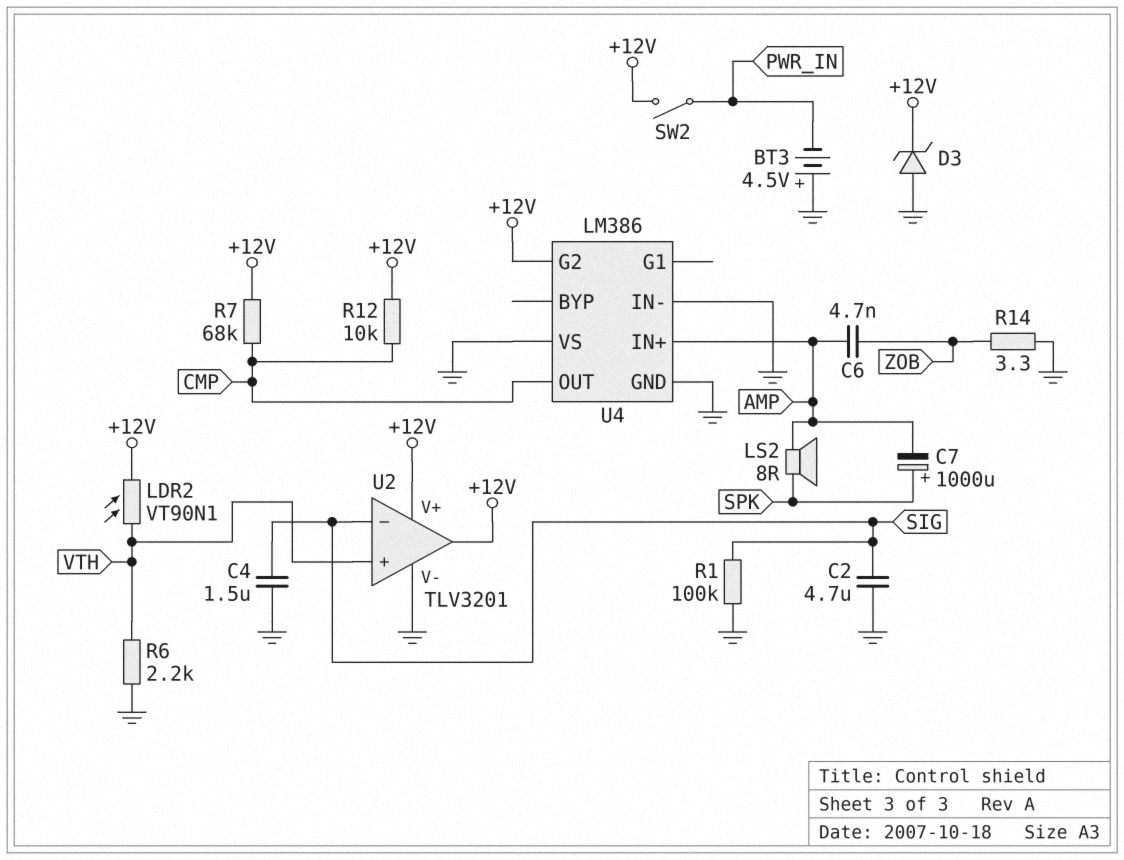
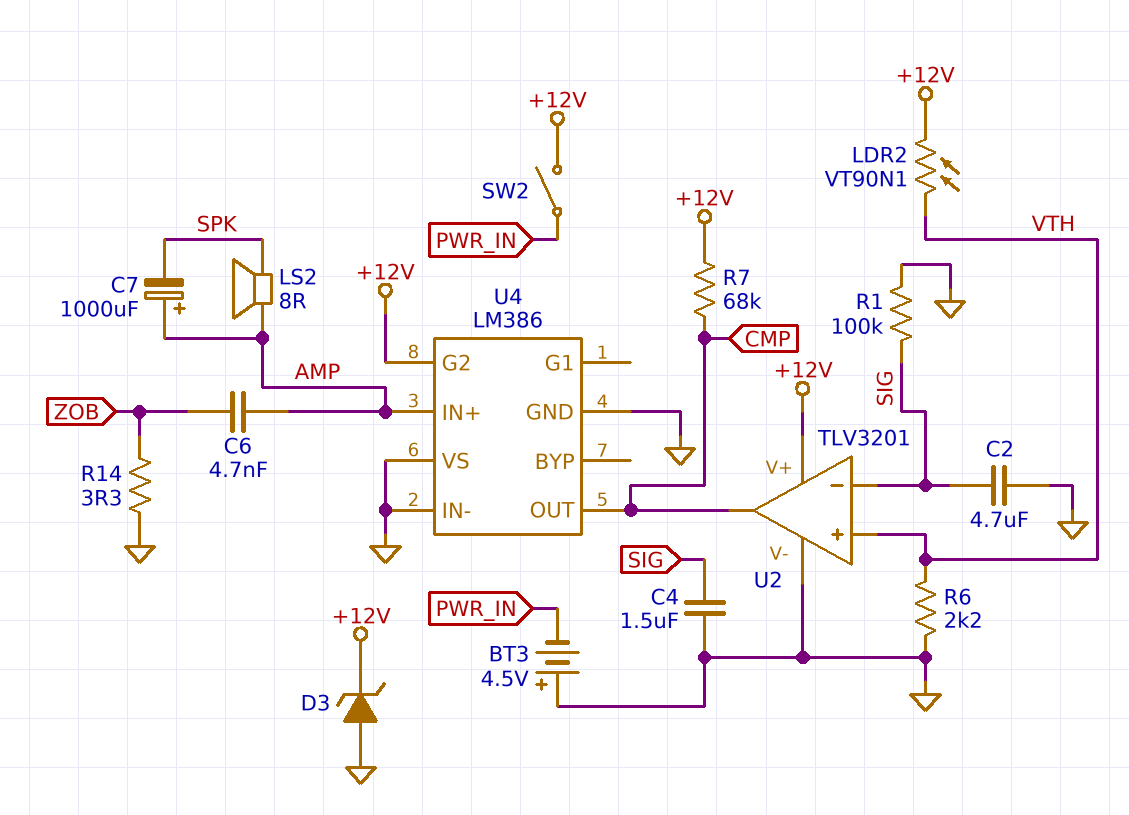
C7: 1000uF (plus SPK, minus AMP) -> 1000uF (plus AMP, minus SPK)
R12: 10k (+12V, CMP) -> none
U2 pin out: +12V -> CMP

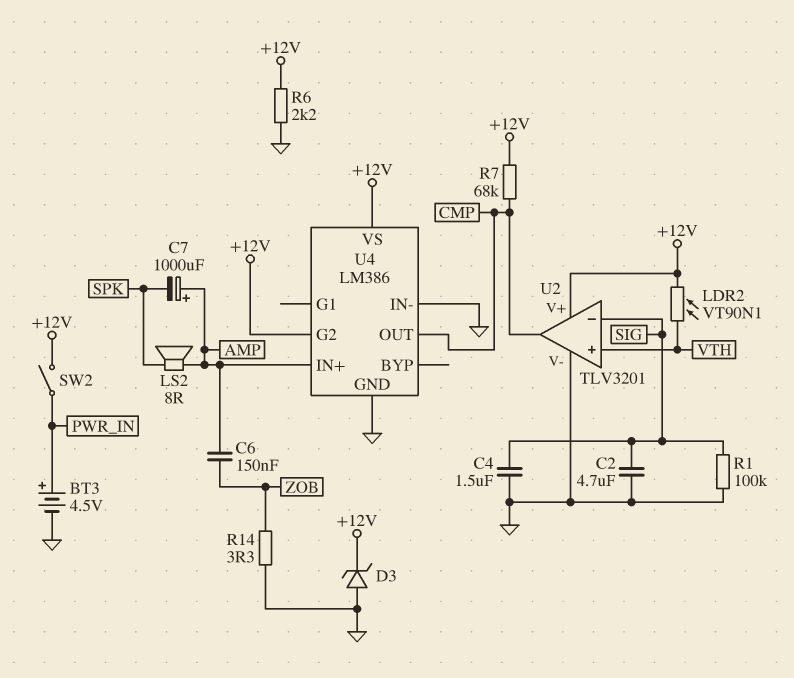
BT3: 4.5V (plus GND, minus PWR_IN) -> 4.5V (plus PWR_IN, minus GND)
C6: 4.7nF (AMP, ZOB) -> 150nF (AMP, ZOB)
R6: 2.2k (GND, VTH) -> 2.2k (+12V, GND)
U4 pin VS: GND -> +12V

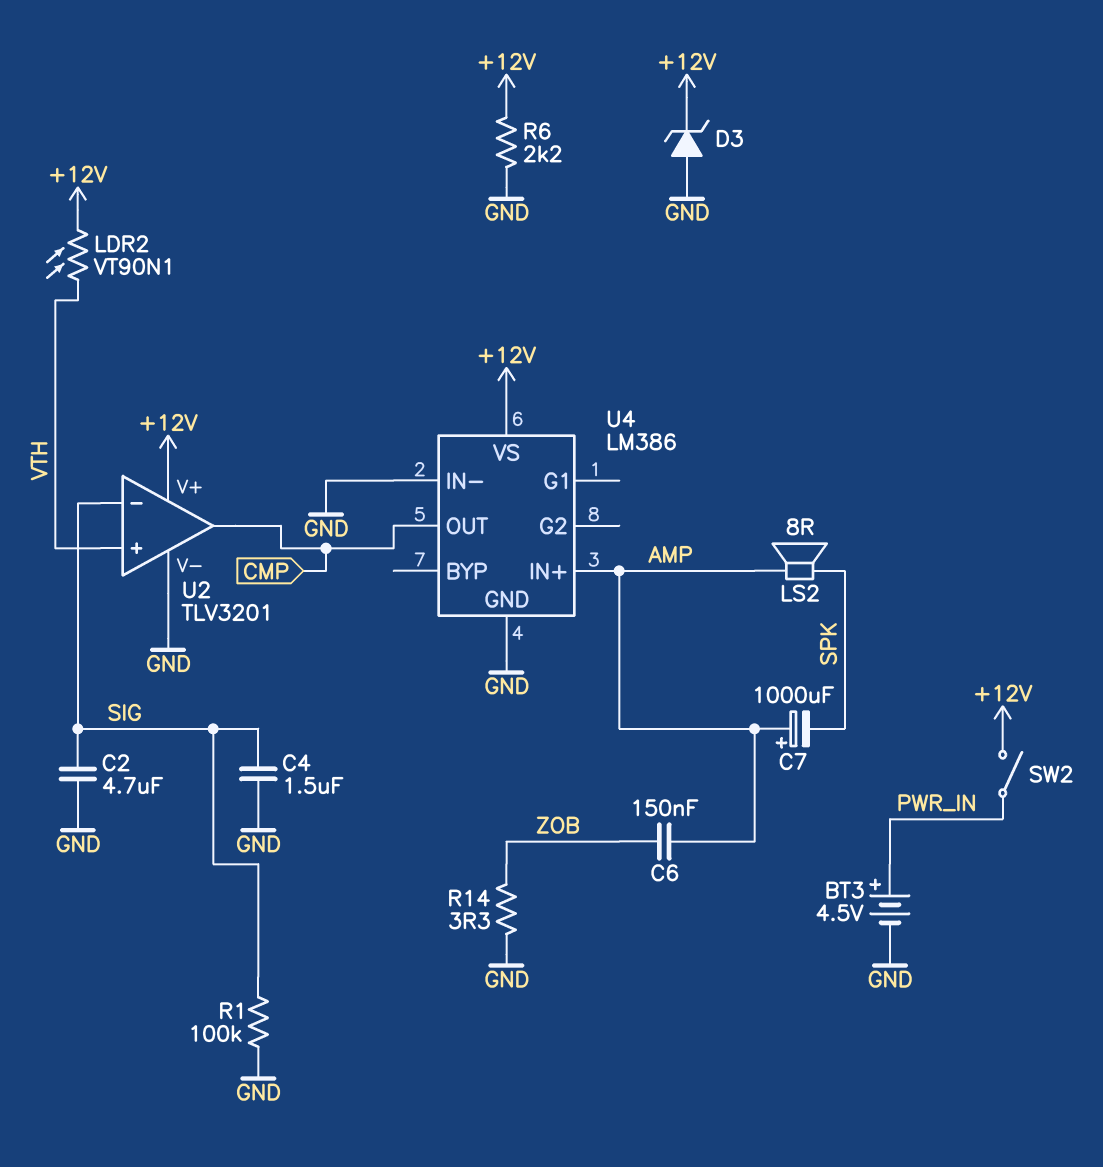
R7: 68k (+12V, CMP) -> none
U4 pin G2: +12V -> none

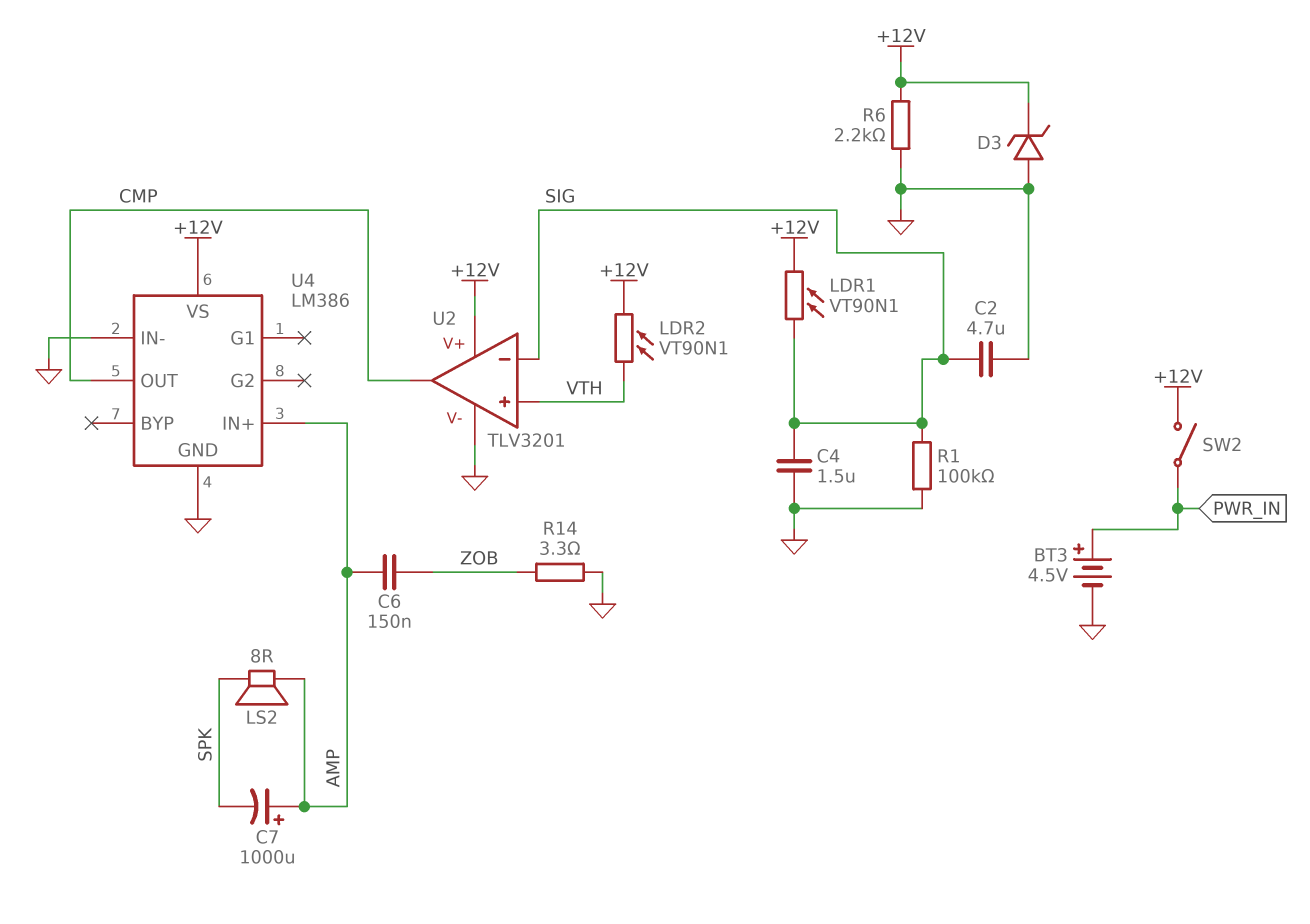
LDR1: none -> VT90N1 (+12V, SIG)

